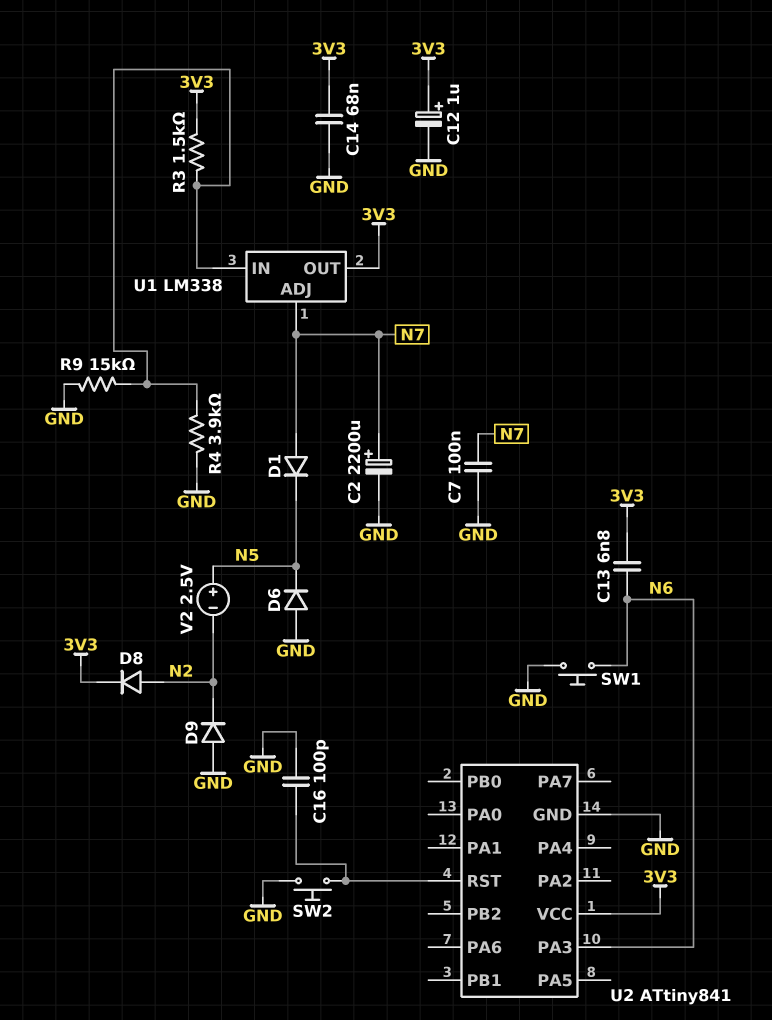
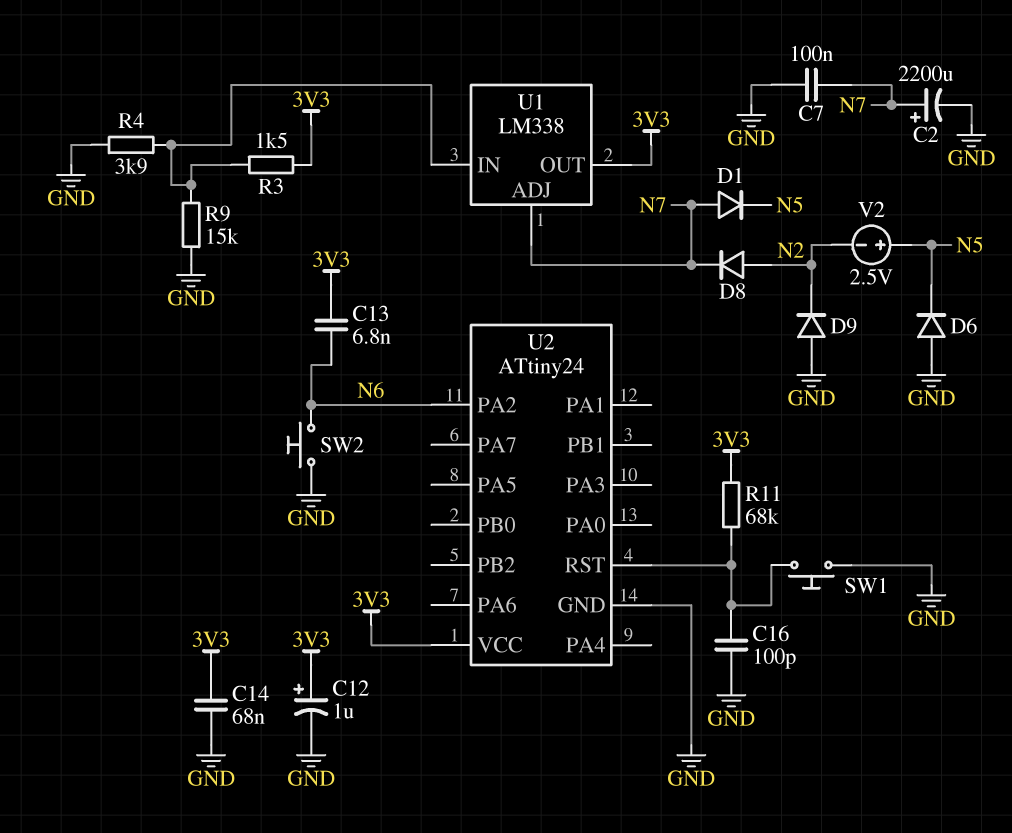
D8: diode (A N2, K 3V3) -> diode (A N2, K N7)
R11: none -> 68k (3V3, U2/RST)
SW1: button (GND, N6) -> button (GND, U2/RST)
SW2: button (GND, U2/RST) -> button (GND, N6)
U2: ATtiny841 -> ATtiny24
U2 pin PA2: none -> N6
U2 pin PA3: N6 -> none

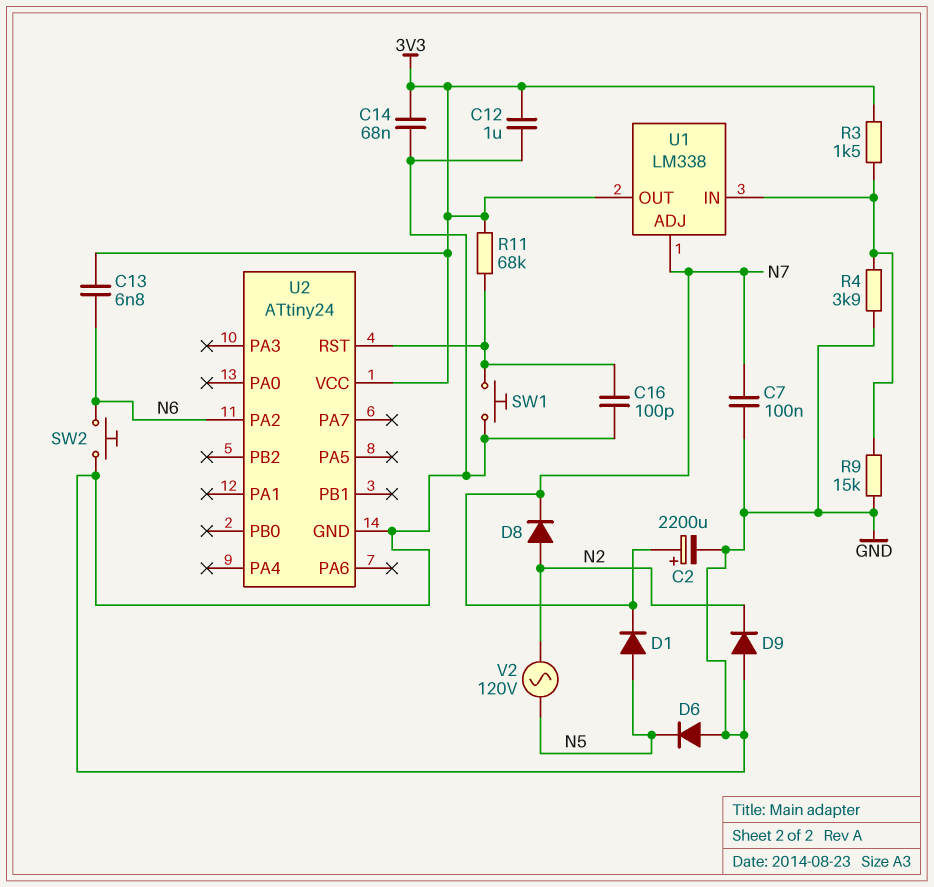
C12: 1uF (plus 3V3, minus GND) -> 1uF (3V3, GND)
D1: diode (A N7, K N5) -> diode (A N5, K N7)
V2: 2.5V (plus N5, minus N2) -> AC 120V (N2, N5)

